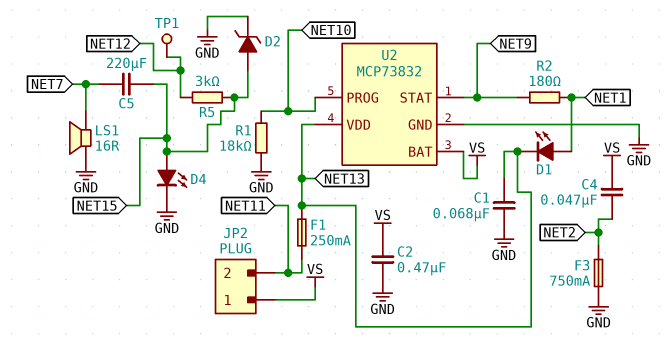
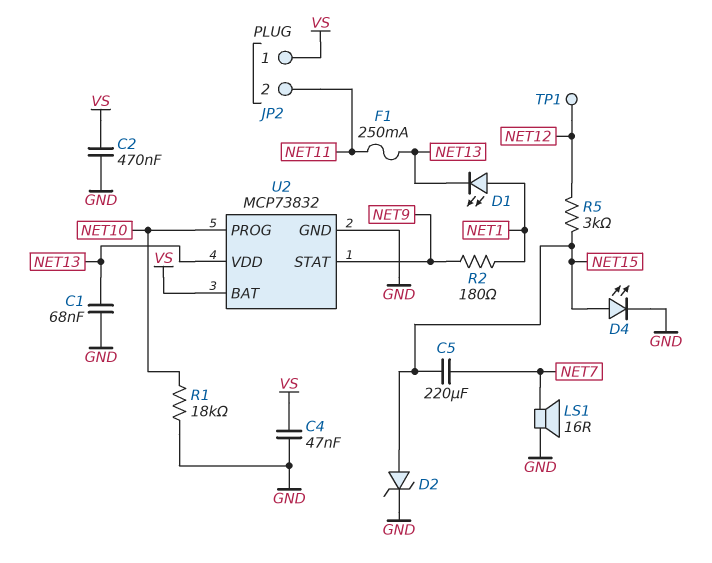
C4: 47nF (NET2, VS) -> 47nF (GND, VS)
F3: 750mA (GND, NET2) -> none

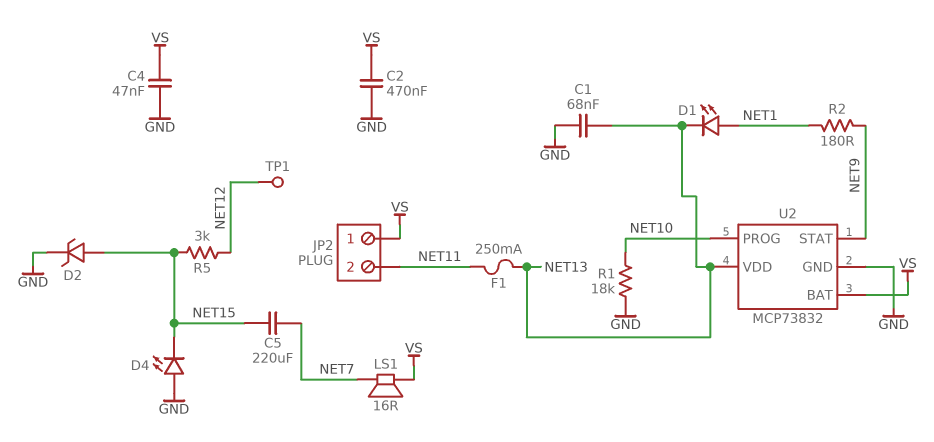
D4: LED (A NET15, K GND) -> LED (A GND, K NET15)
LS1: speaker 16R (GND, NET7) -> speaker 16R (NET7, VS)

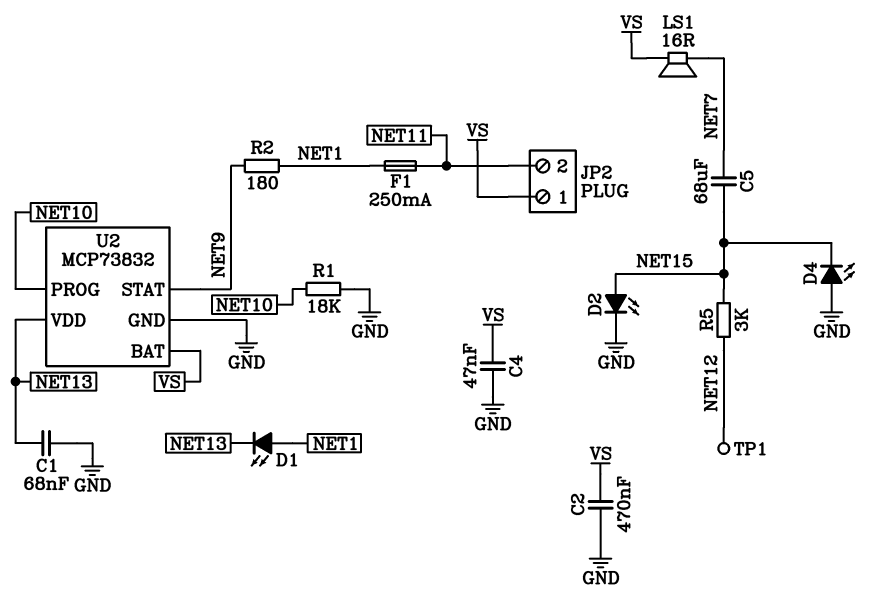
C5: 220uF (NET7, NET15) -> 68uF (NET7, NET15)
D2: zener (A NET15, K GND) -> LED (A NET15, K GND)
F1: 250mA (NET11, NET13) -> 250mA (NET1, NET11)

